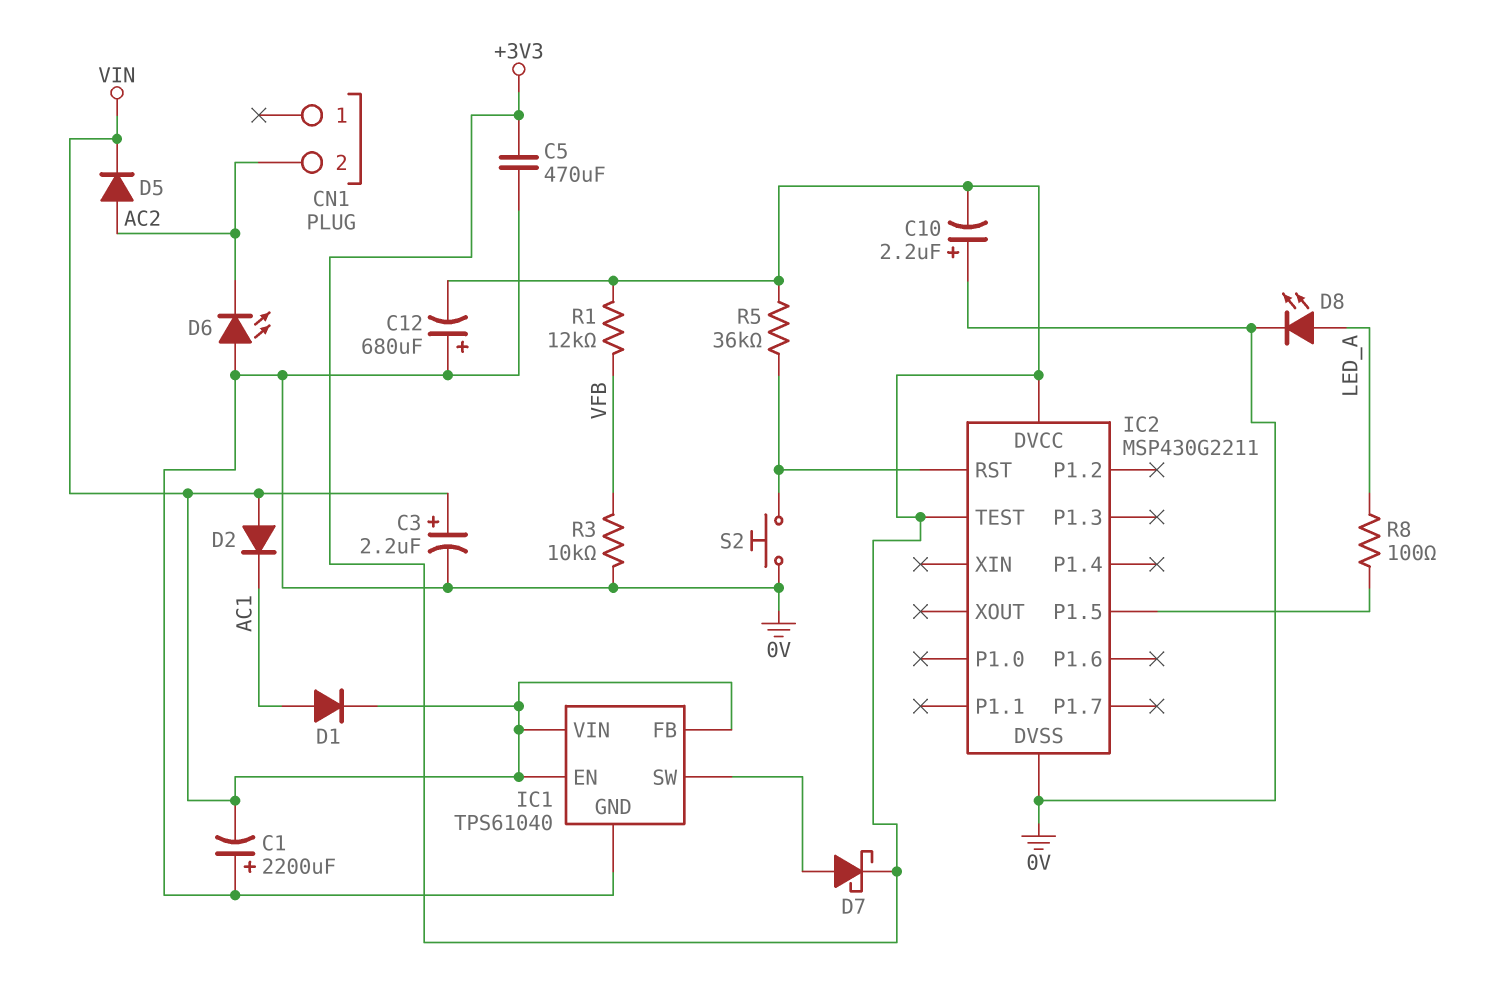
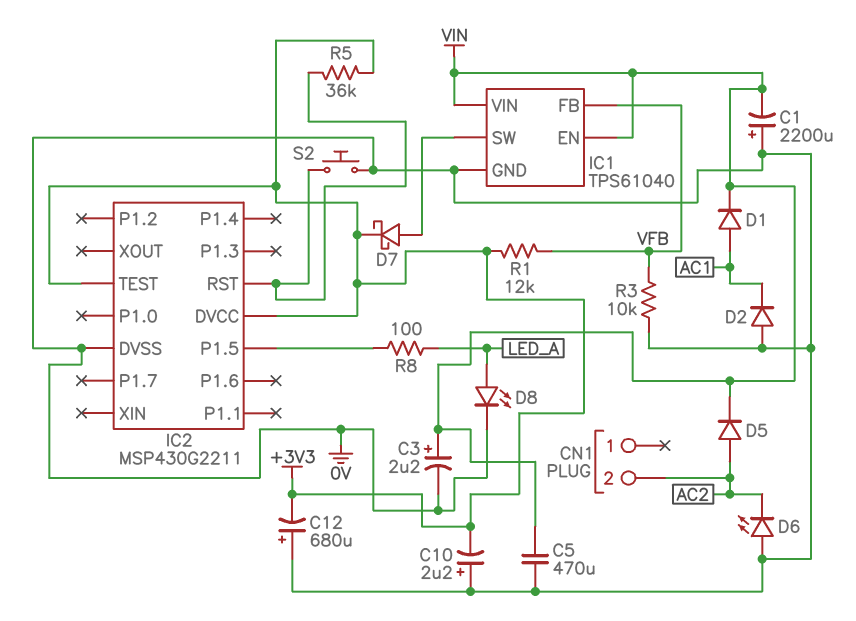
C5: 470uF (+3V3, 0V) -> 470uF (0V, VIN)
D2: diode (A VIN, K AC1) -> diode (A 0V, K AC1)
IC1 pin FB: VIN -> VFB

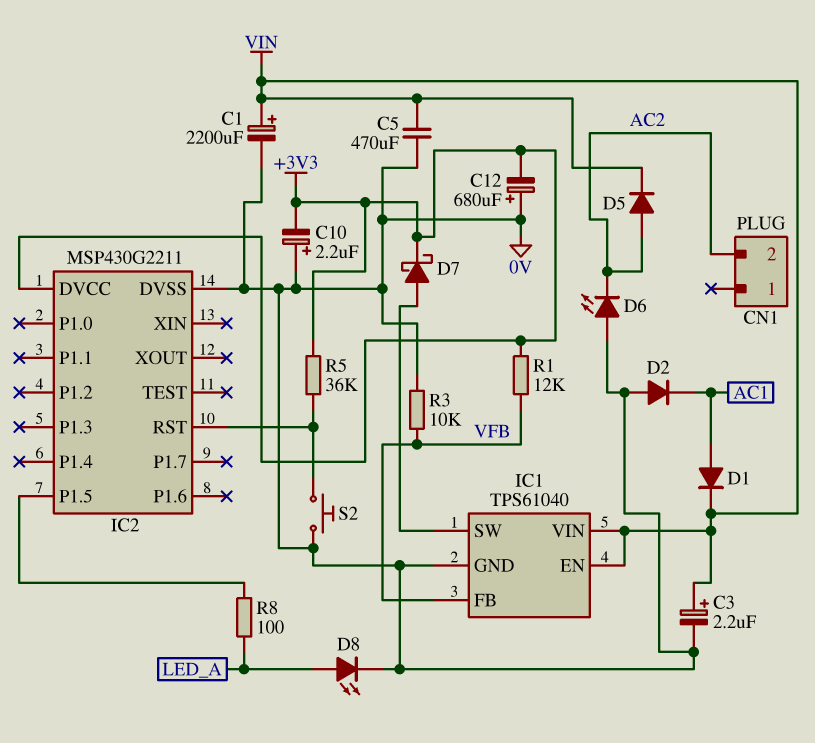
C1: 2200uF (plus 0V, minus VIN) -> 2200uF (plus VIN, minus 0V)
IC2 pin TEST: +3V3 -> none

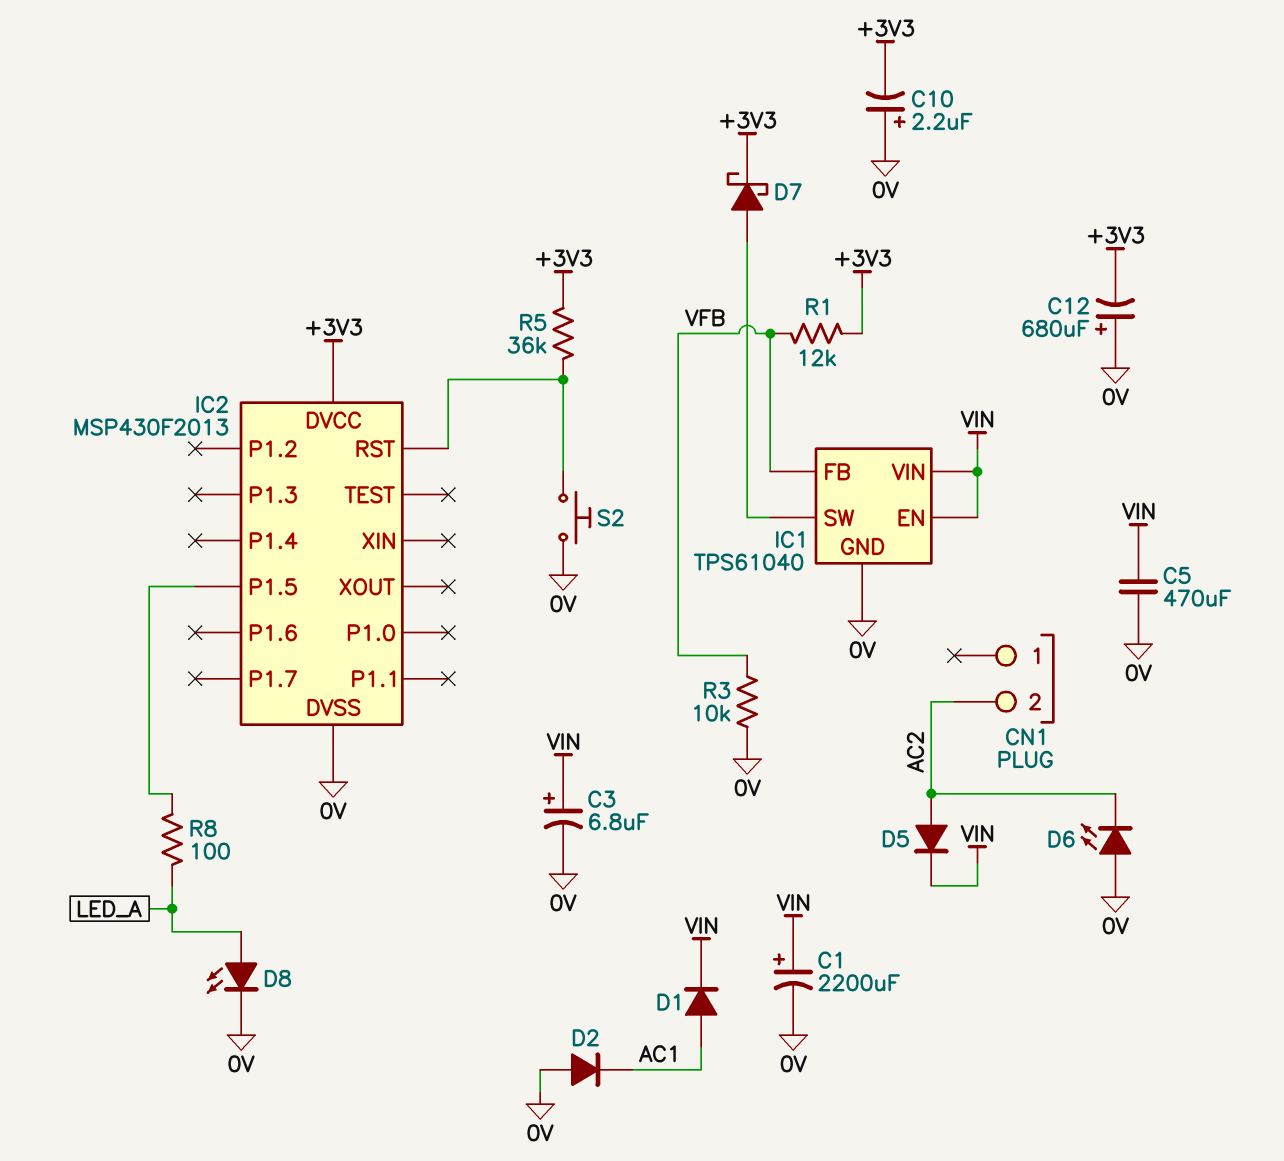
C3: 2.2uF (plus VIN, minus 0V) -> 6.8uF (plus VIN, minus 0V)
IC2: MSP430G2211 -> MSP430F2013

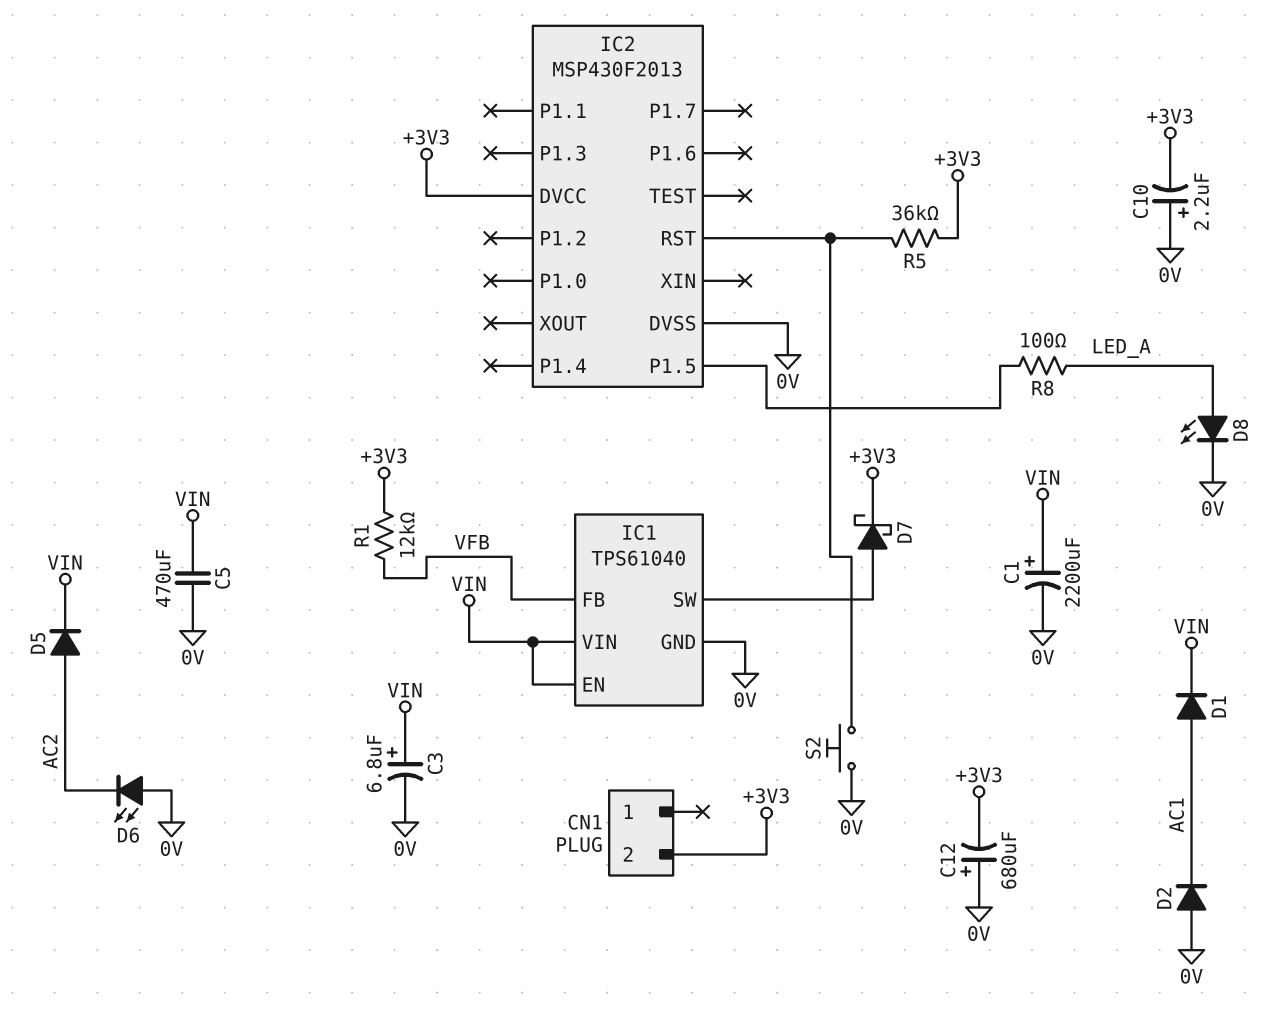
CN1 pin 2: AC2 -> +3V3
R3: 10k (0V, VFB) -> none

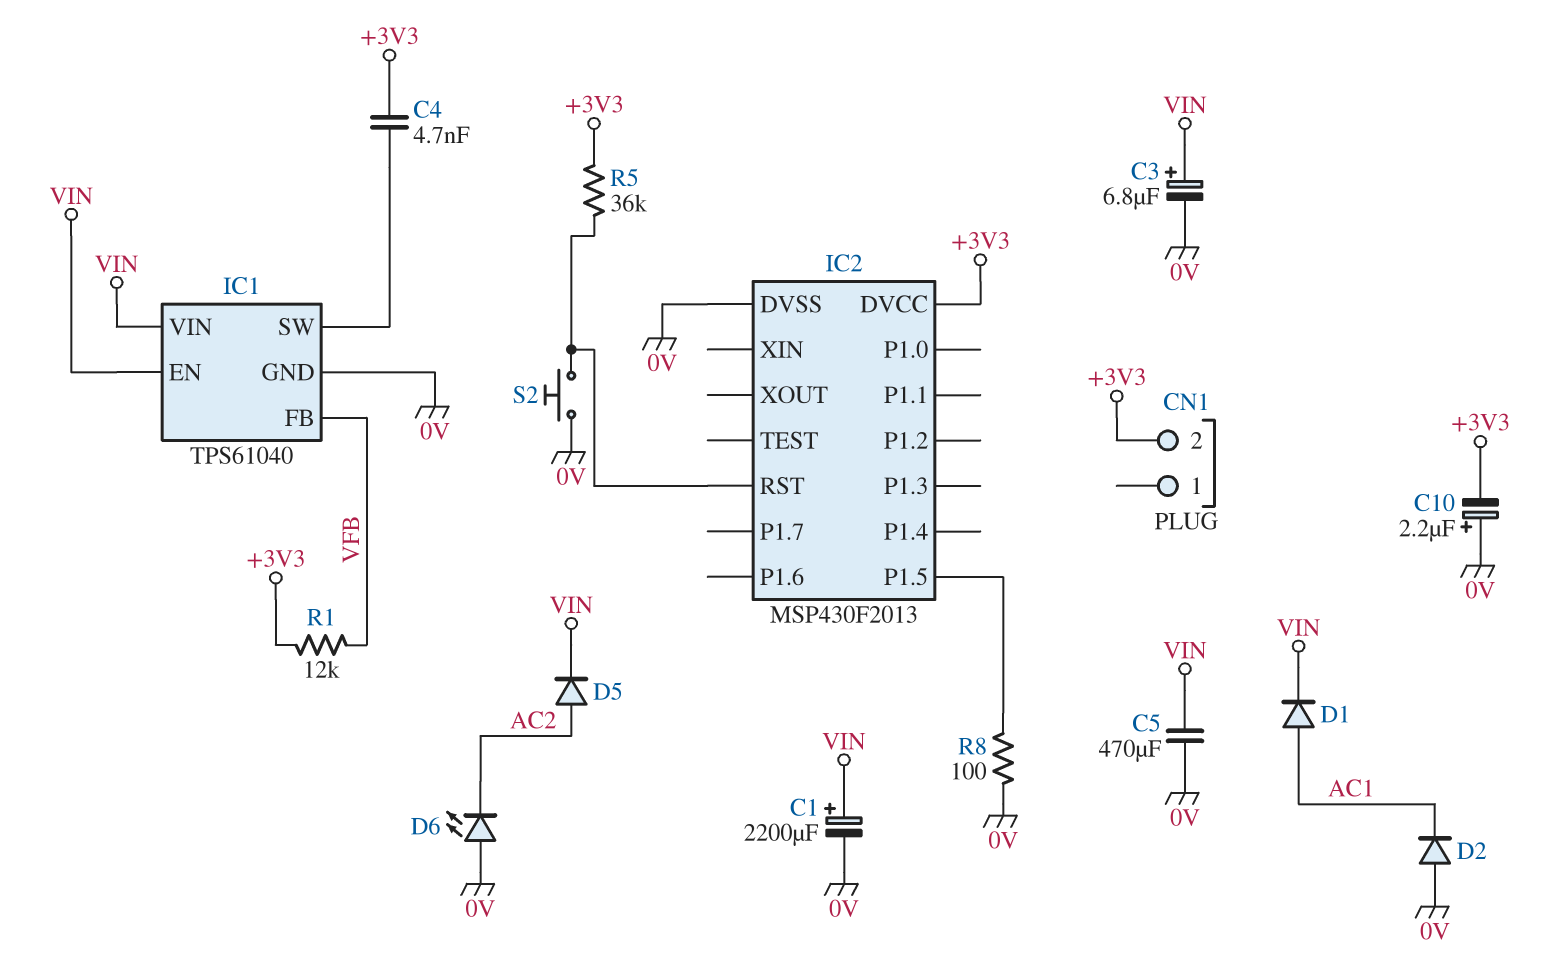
C4: none -> 4.7nF (+3V3, IC1/SW)
C12: 680uF (plus 0V, minus +3V3) -> none
D7: schottky (A IC1/SW, K +3V3) -> none
D8: LED (A LED_A, K 0V) -> none
R8: 100 (IC2/P1.5, LED_A) -> 100 (0V, IC2/P1.5)

